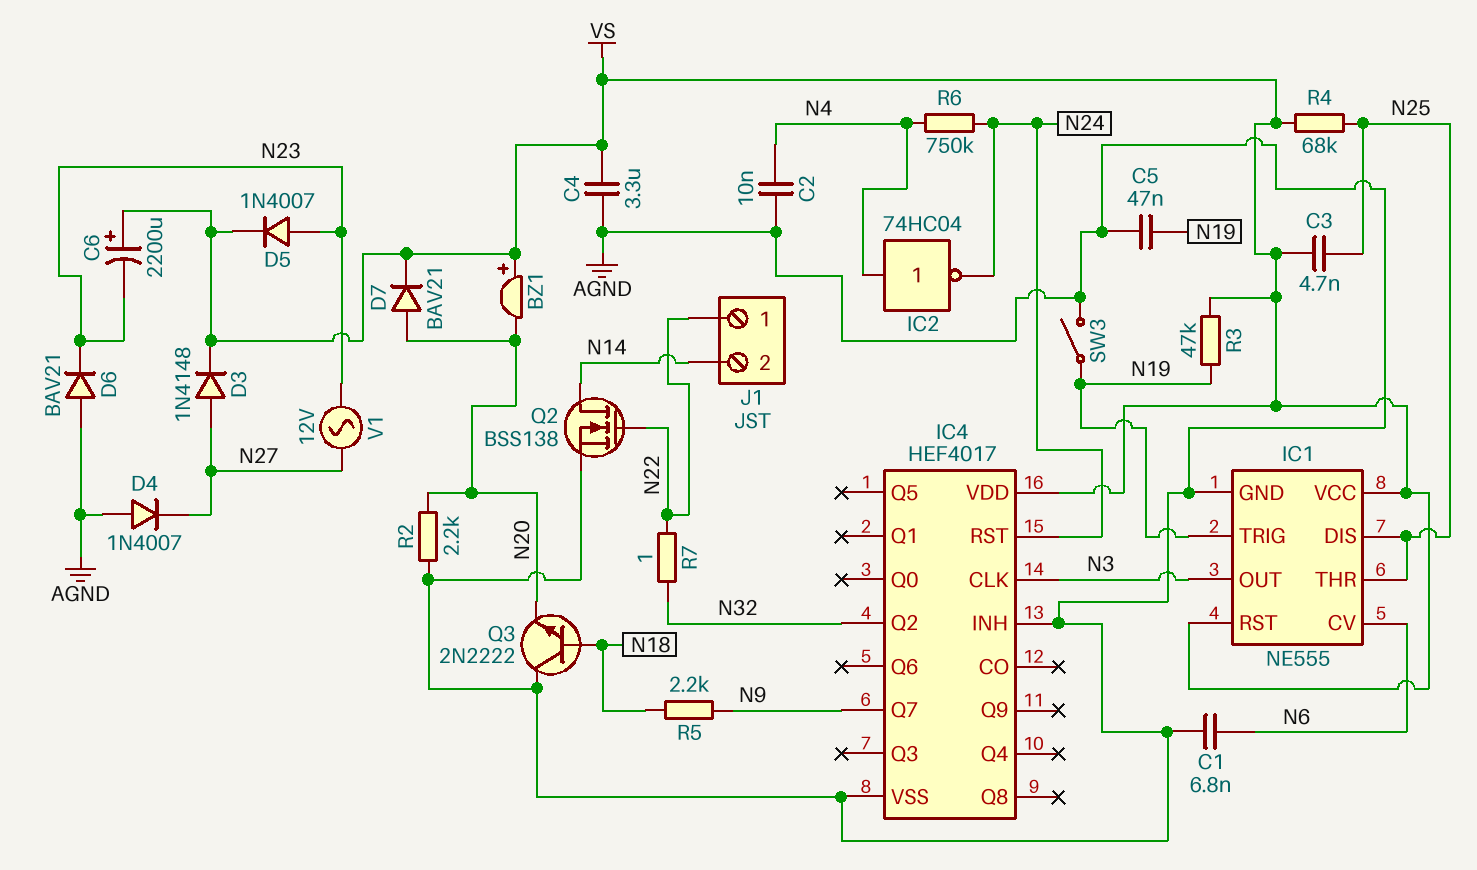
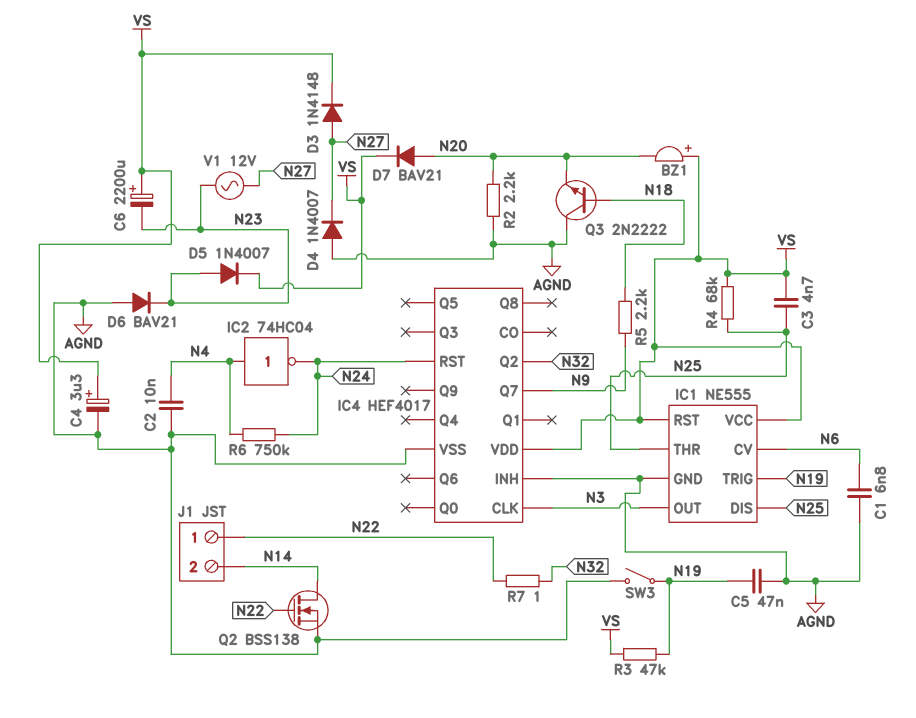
C4: 3.3uF (AGND, VS) -> 3.3uF (plus VS, minus AGND)

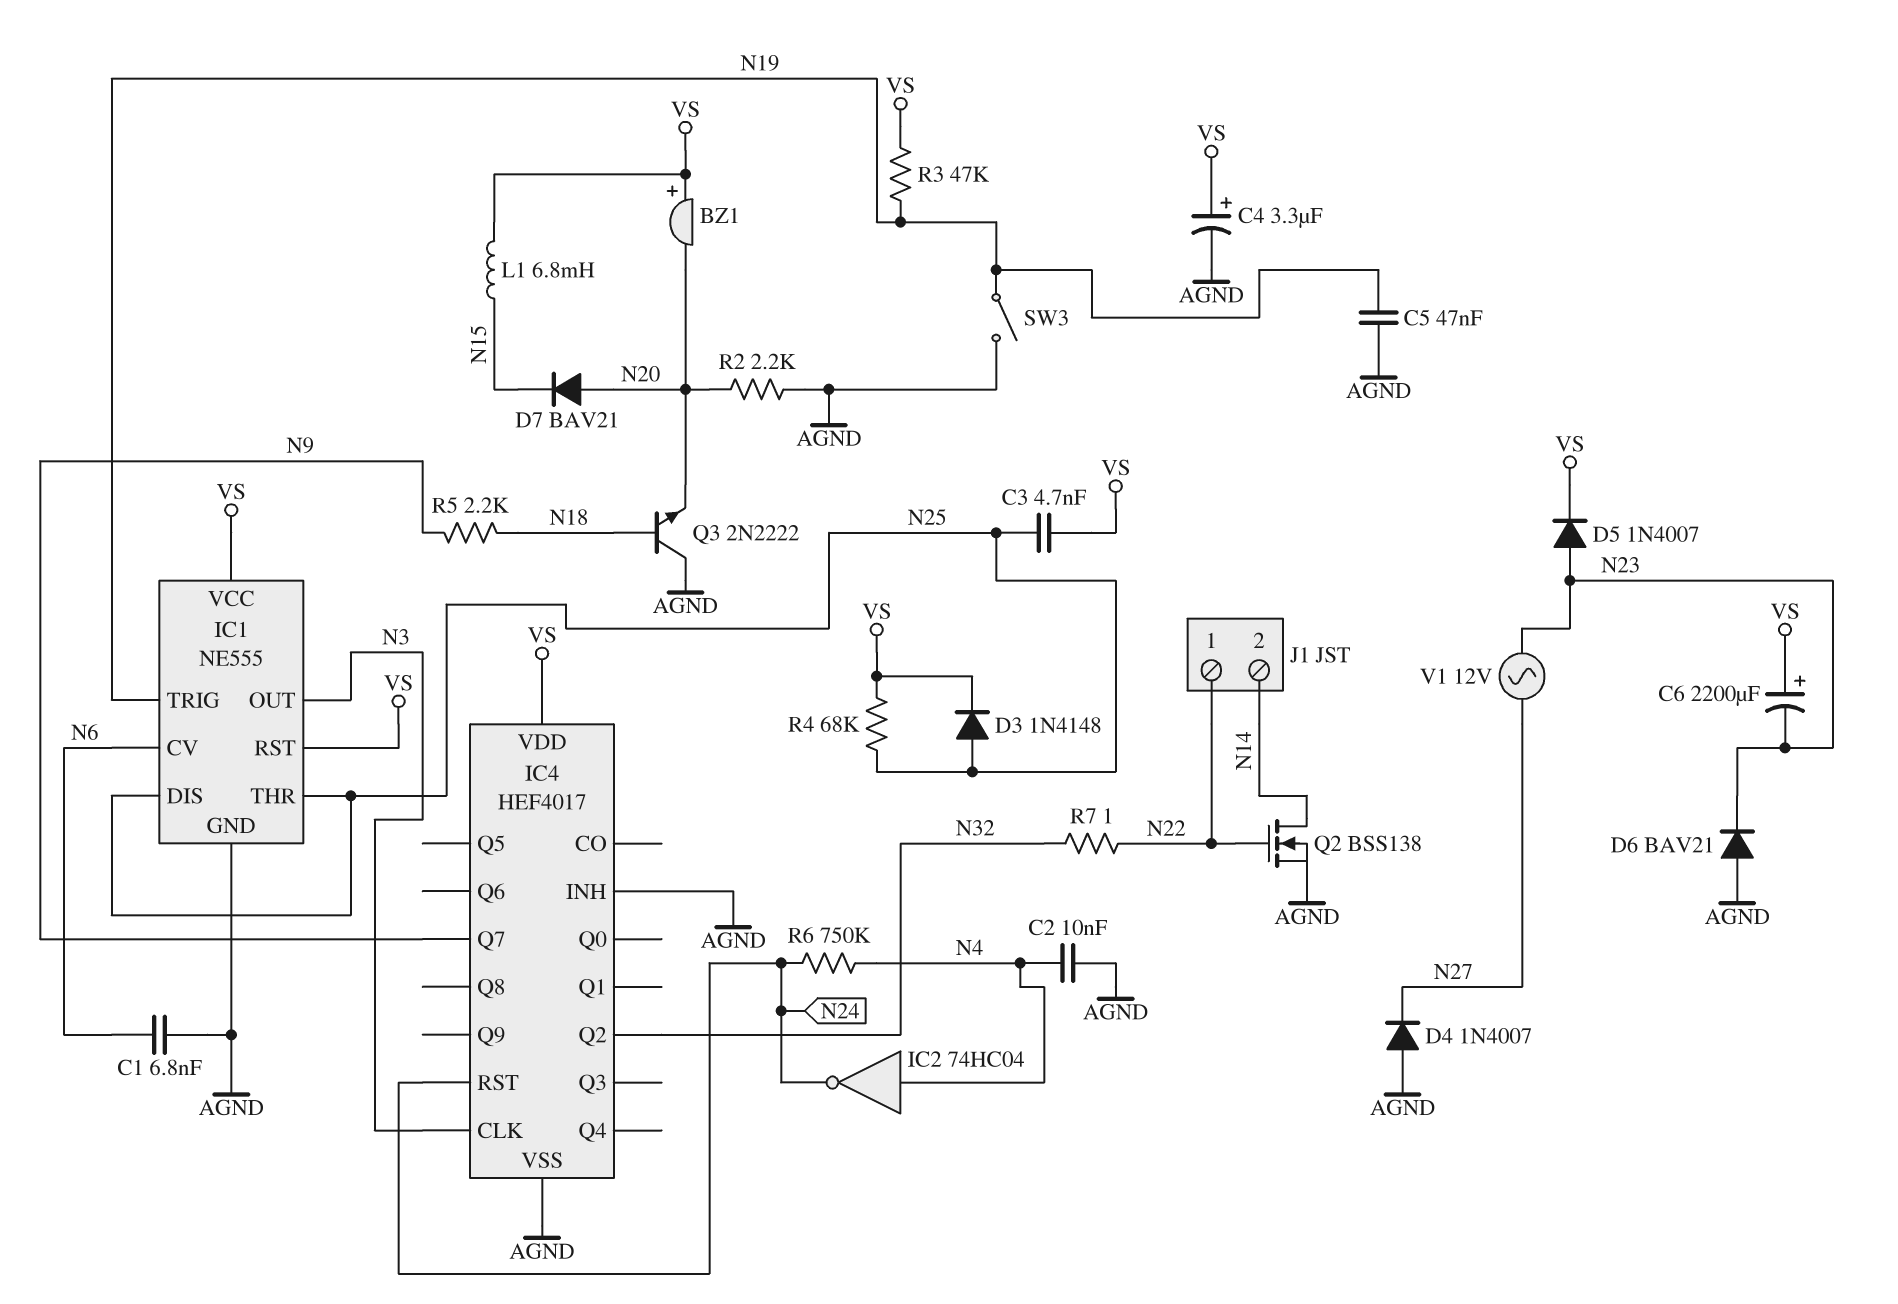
D3: diode 1N4148 (A N27, K VS) -> diode 1N4148 (A N25, K VS)
D7: diode BAV21 (A N20, K VS) -> diode BAV21 (A N20, K N15)
L1: none -> 6.8mH (N15, VS)

